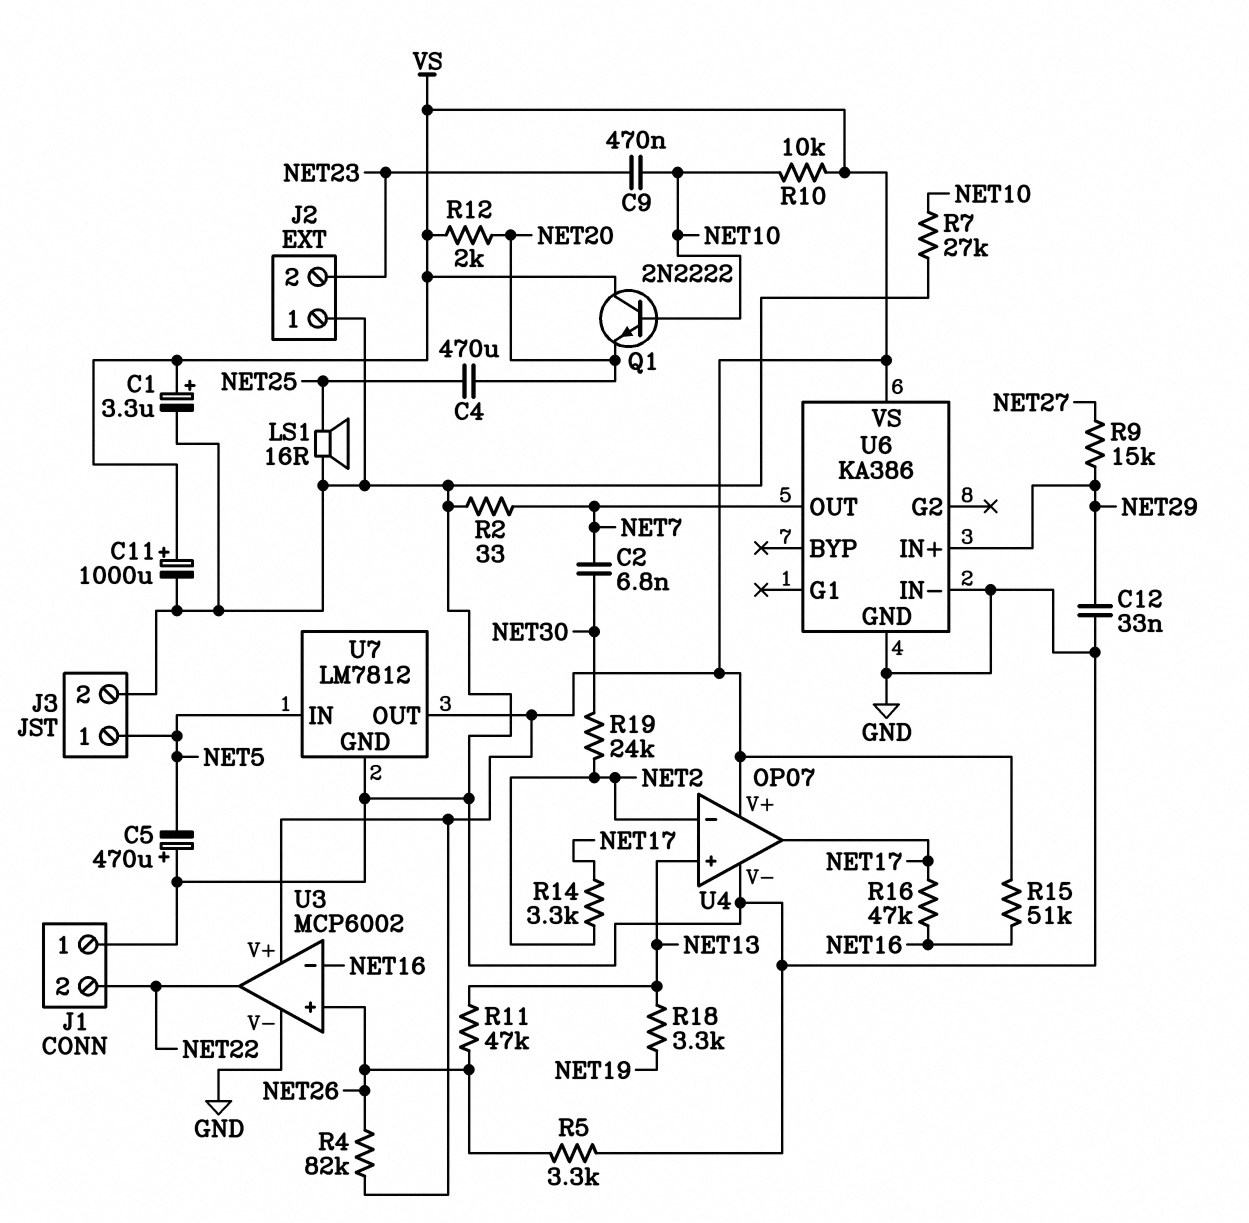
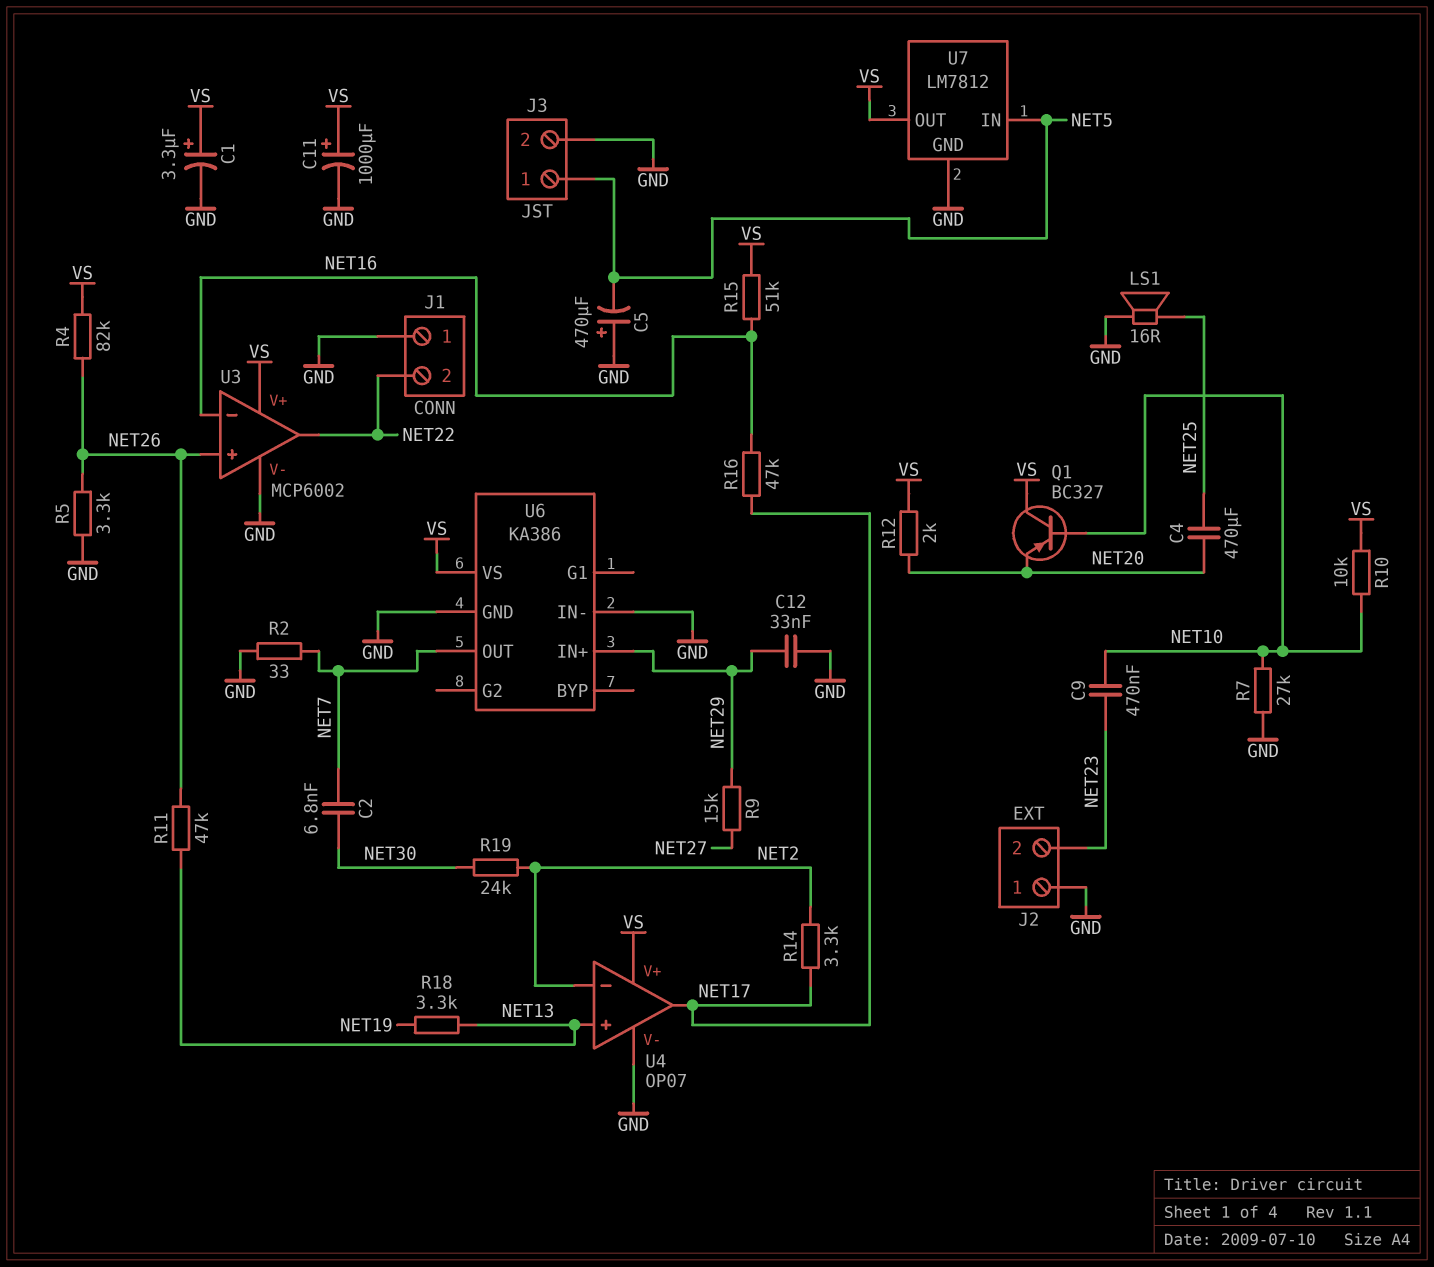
Q1: NPN 2N2222 (B NET10, C VS, E NET20) -> PNP BC327 (B NET10, C VS, E NET20)

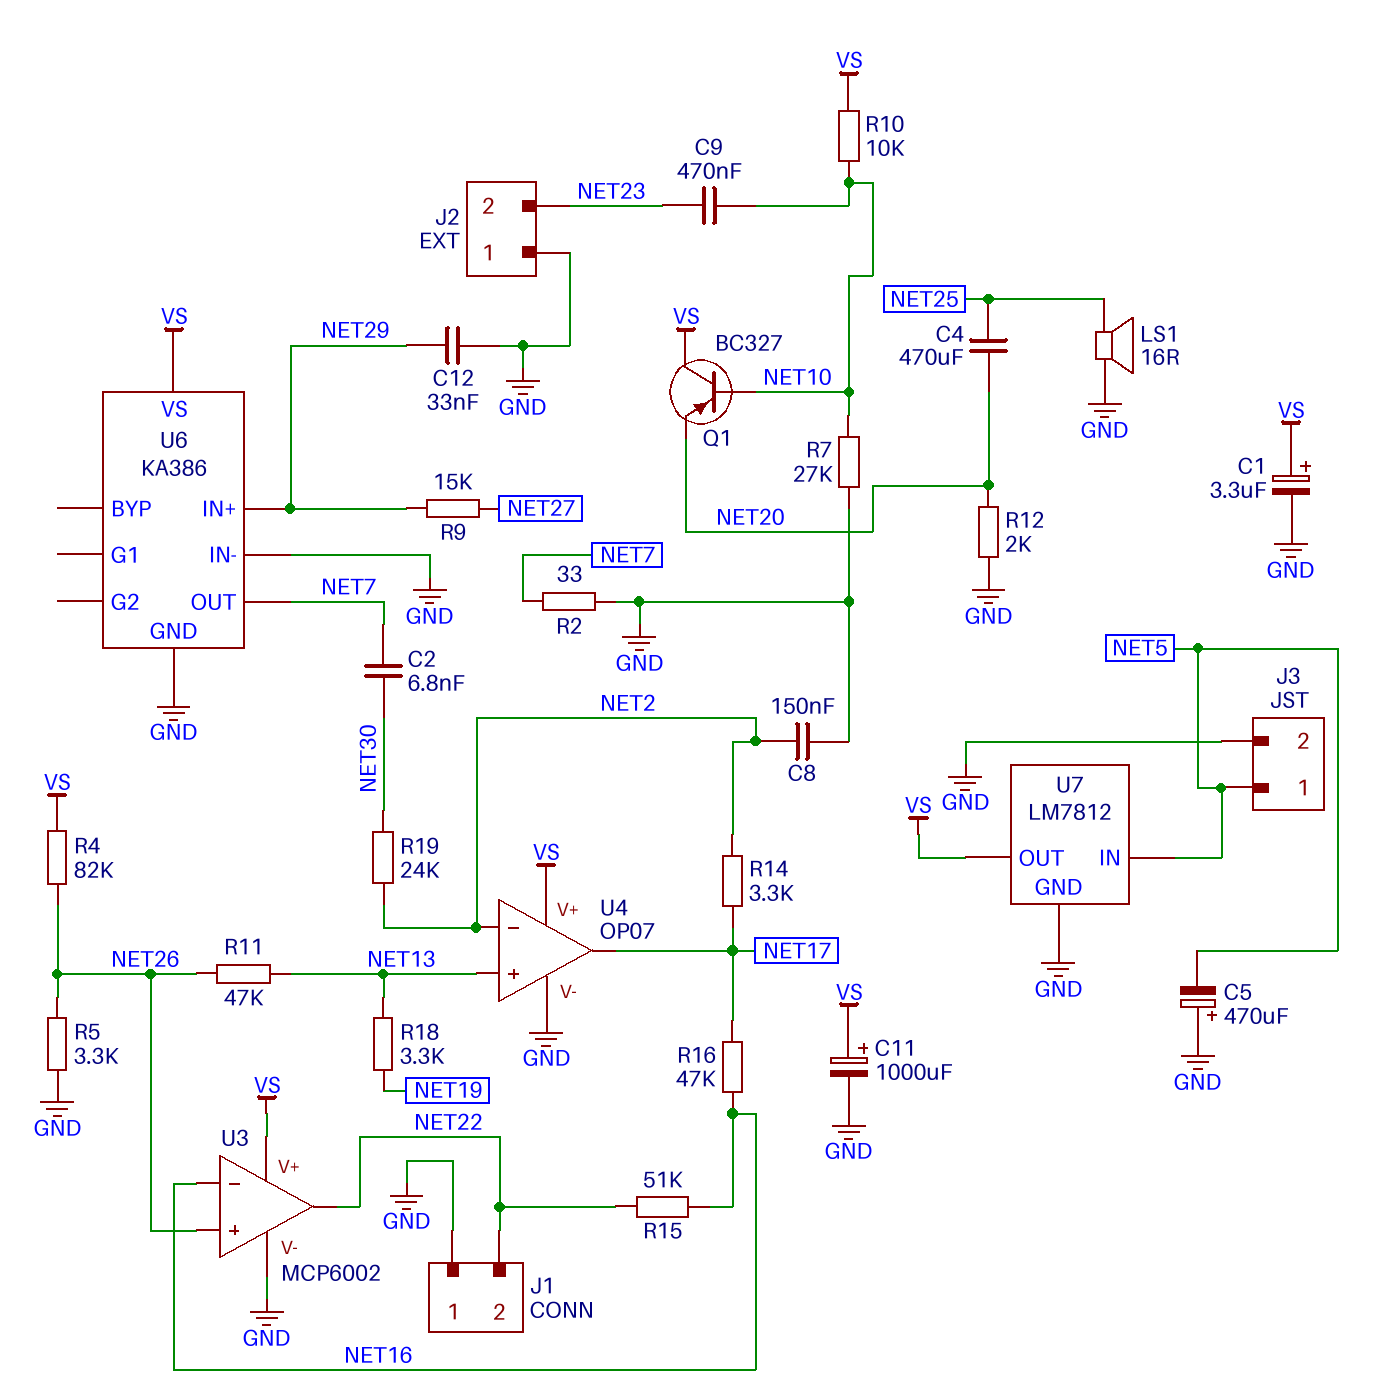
C8: none -> 150nF (GND, NET2)
R12: 2k (NET20, VS) -> 2k (GND, NET20)
R15: 51k (NET16, VS) -> 51k (NET16, NET22)

